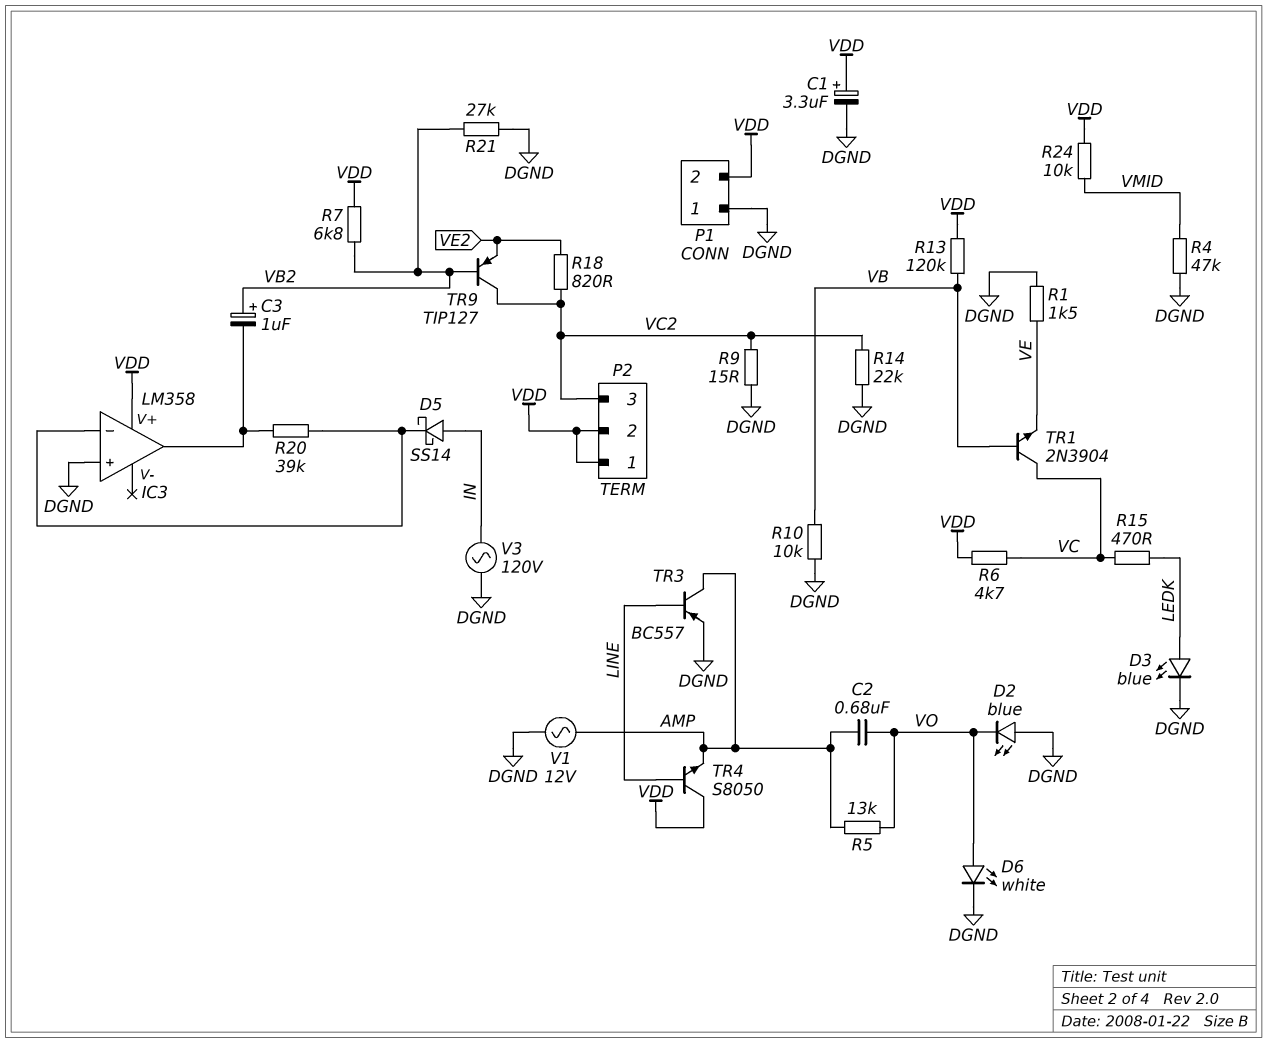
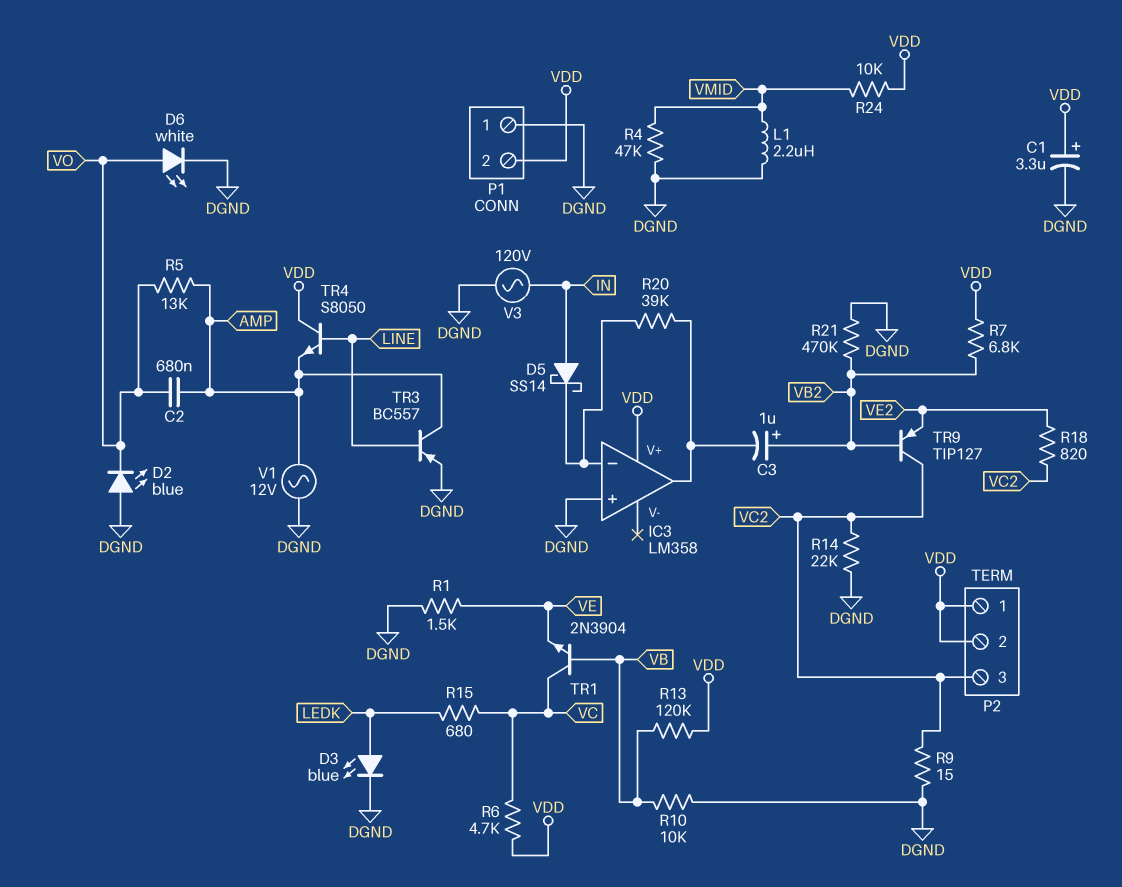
L1: none -> 2.2uH (DGND, VMID)
R15: 470 (LEDK, VC) -> 680 (LEDK, VC)
R21: 27k (DGND, VB2) -> 470k (DGND, VB2)

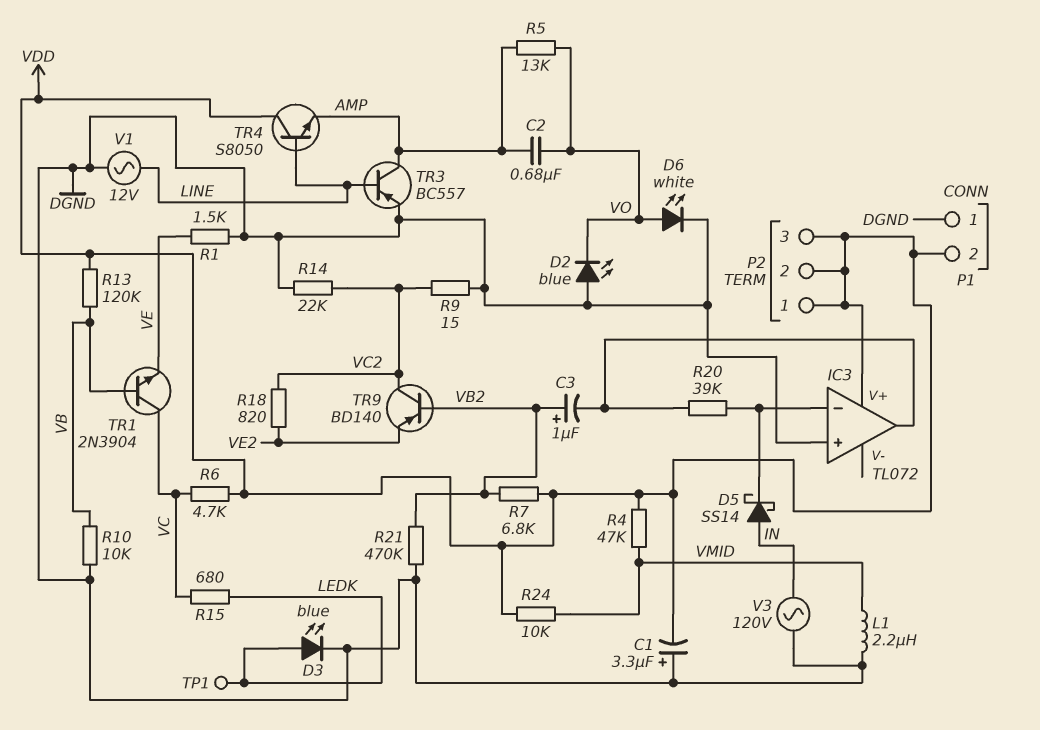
C1: 3.3uF (plus VDD, minus DGND) -> 3.3uF (plus DGND, minus VDD)
IC3: LM358 -> TL072
P2 pin 3: VC2 -> VDD
R4: 47k (DGND, VMID) -> 47k (VDD, VMID)
TP1: none -> test point (LEDK)
TR9: PNP TIP127 (B VB2, C VC2, E VE2) -> PNP BD140 (B VB2, C VC2, E VE2)
V1: AC 12V (AMP, DGND) -> AC 12V (DGND, LINE)

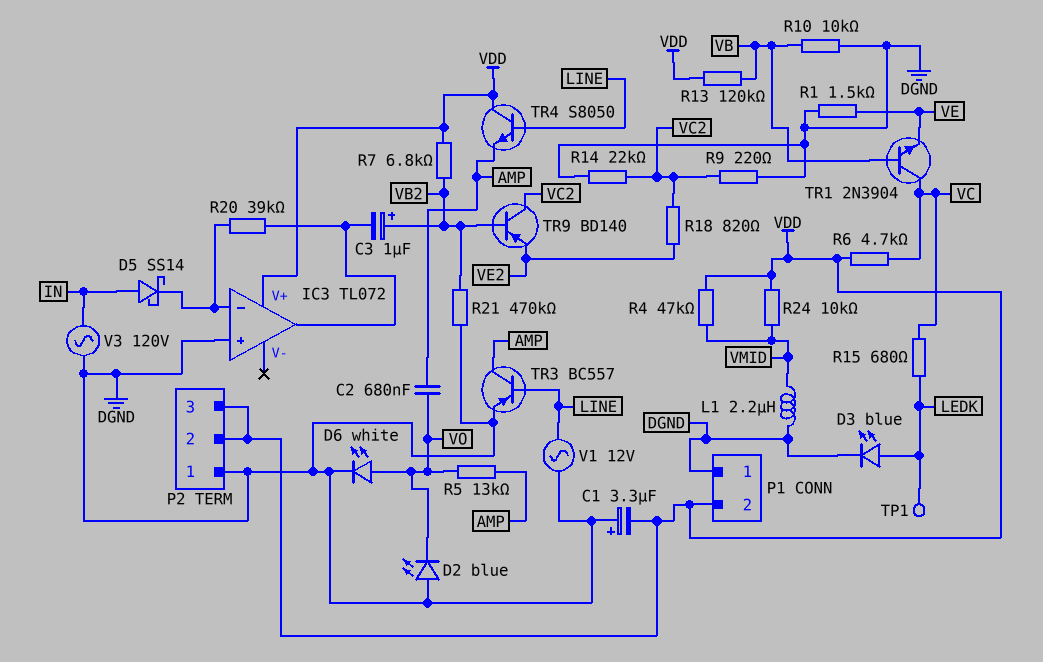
P2 pin 1: VDD -> DGND
R9: 15 (DGND, VC2) -> 220 (DGND, VC2)

